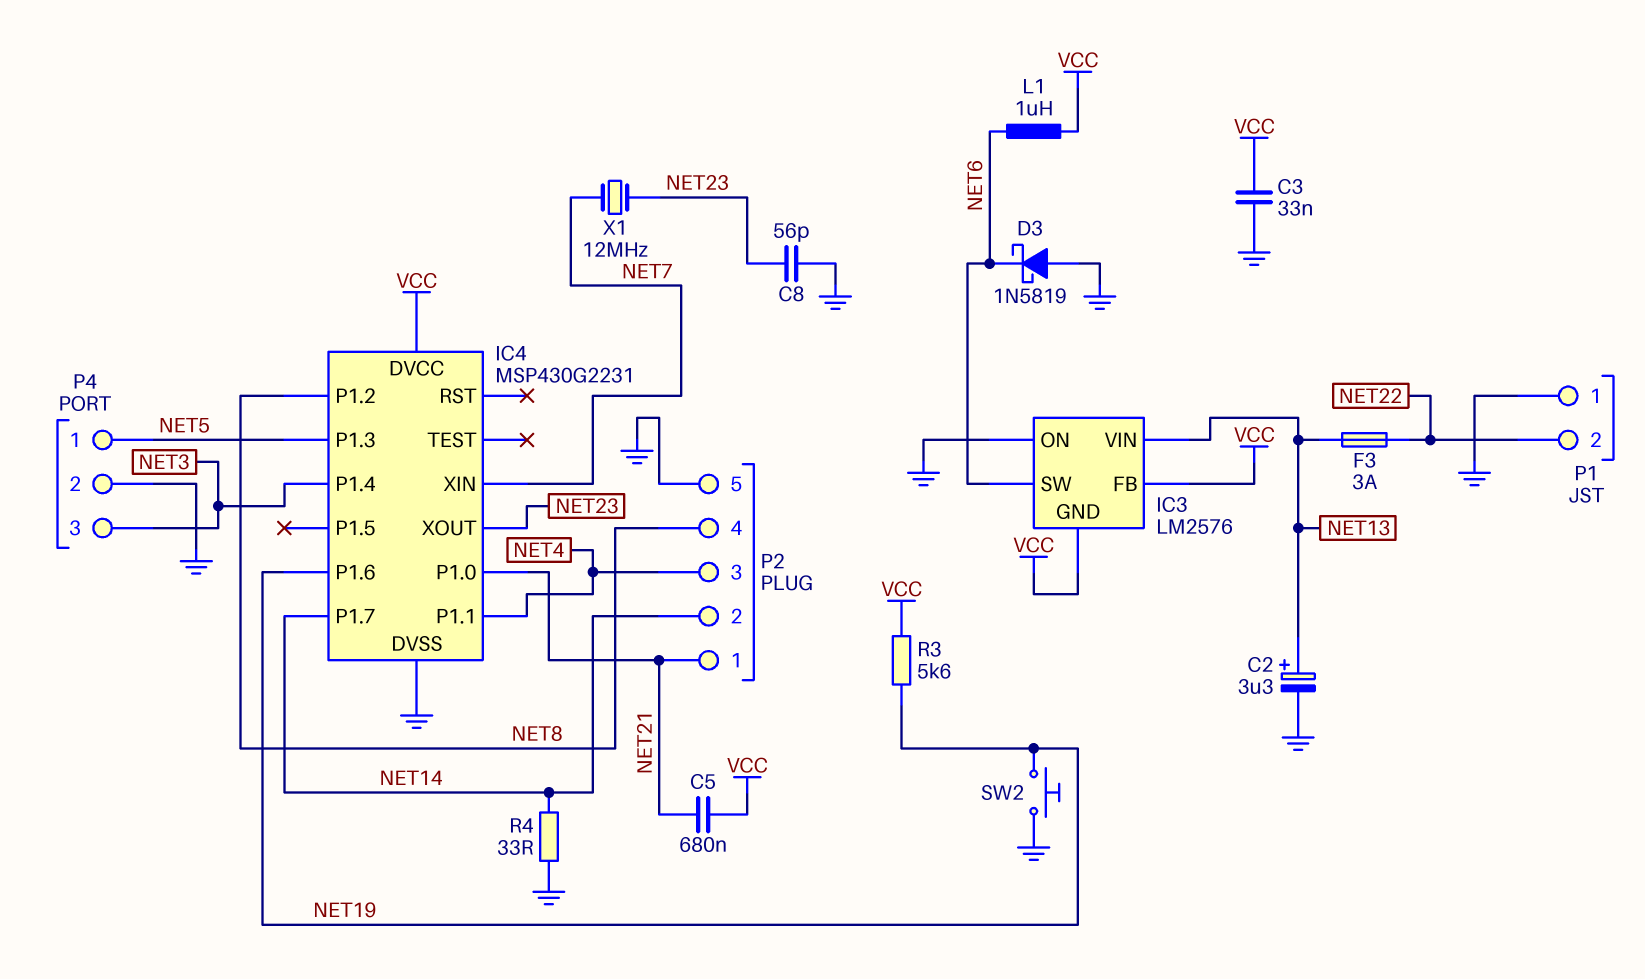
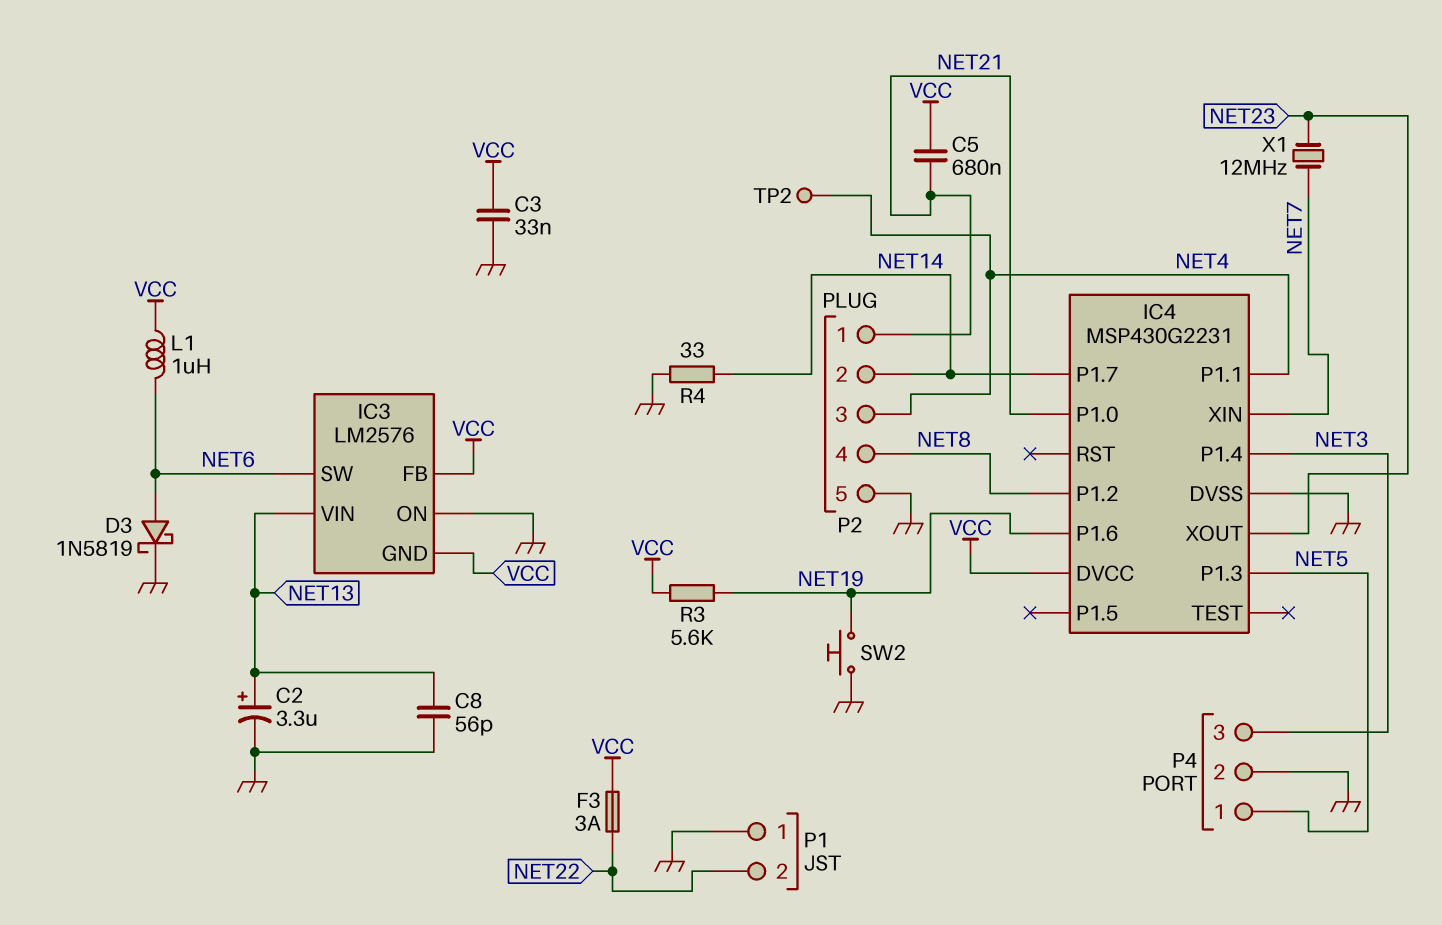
C8: 56pF (GND, NET23) -> 56pF (GND, NET13)
D3: schottky 1N5819 (A GND, K NET6) -> schottky 1N5819 (A NET6, K GND)
F3: 3A (NET13, NET22) -> 3A (NET22, VCC)
TP2: none -> test point (NET4)

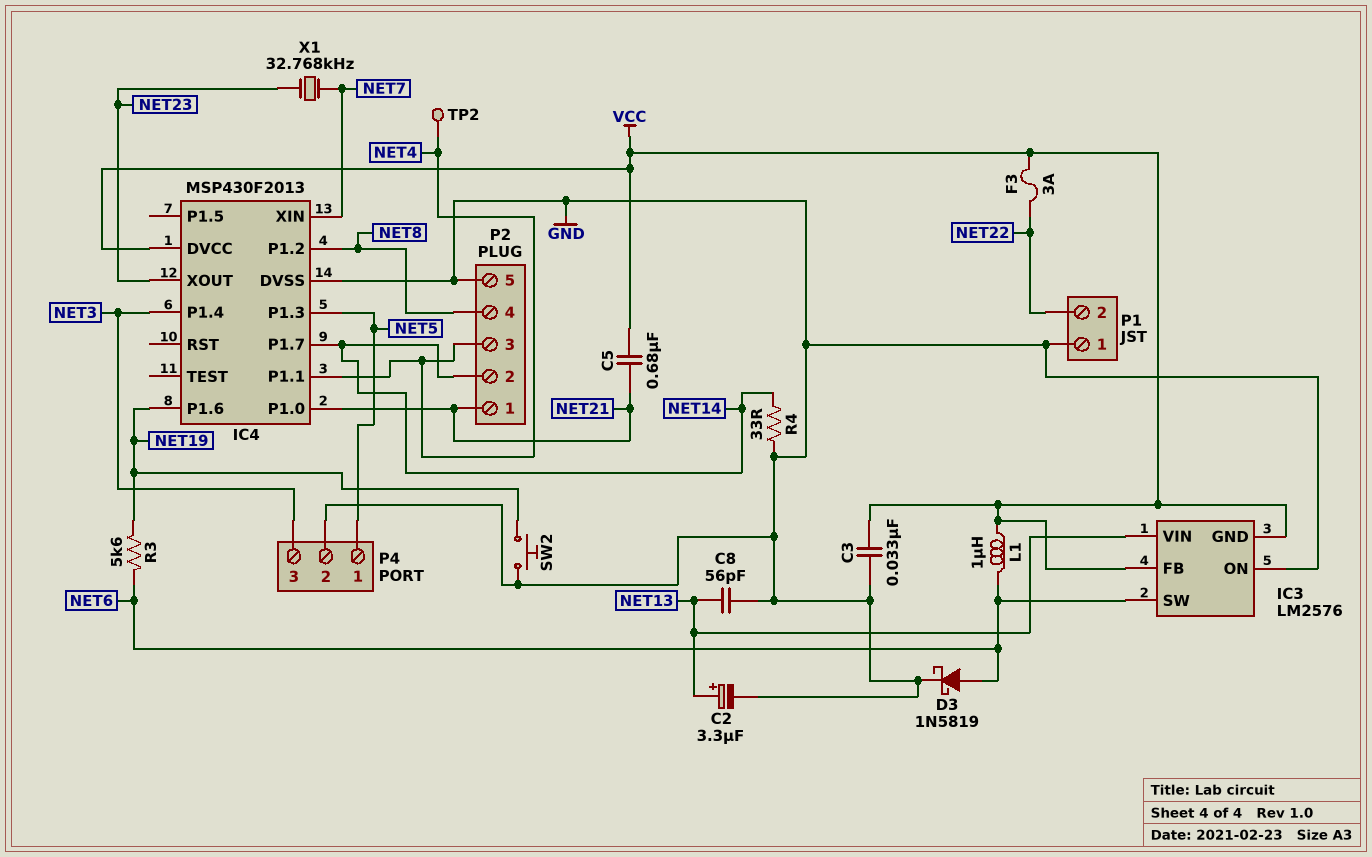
IC4: MSP430G2231 -> MSP430F2013
R3: 5.6k (NET19, VCC) -> 5.6k (NET6, NET19)
X1: 12MHz (NET7, NET23) -> 32.768kHz (NET7, NET23)

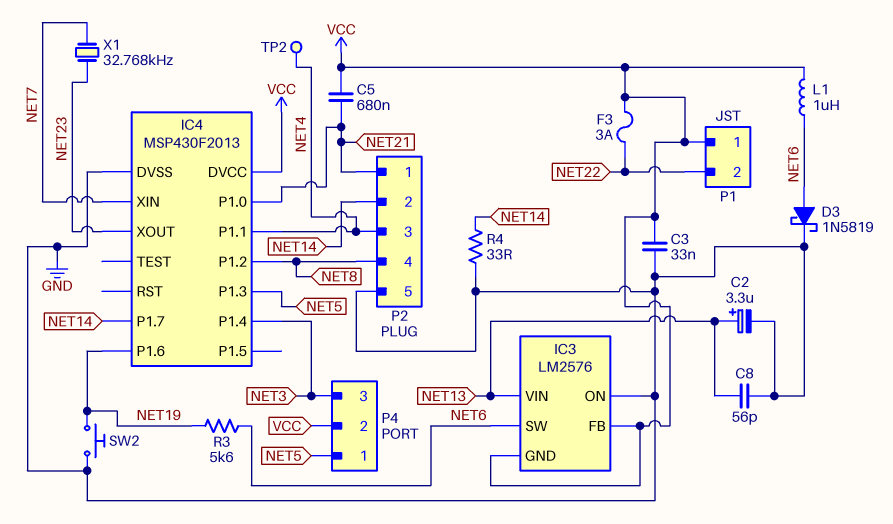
P1 pin 1: GND -> VCC
P4 pin 2: GND -> VCC

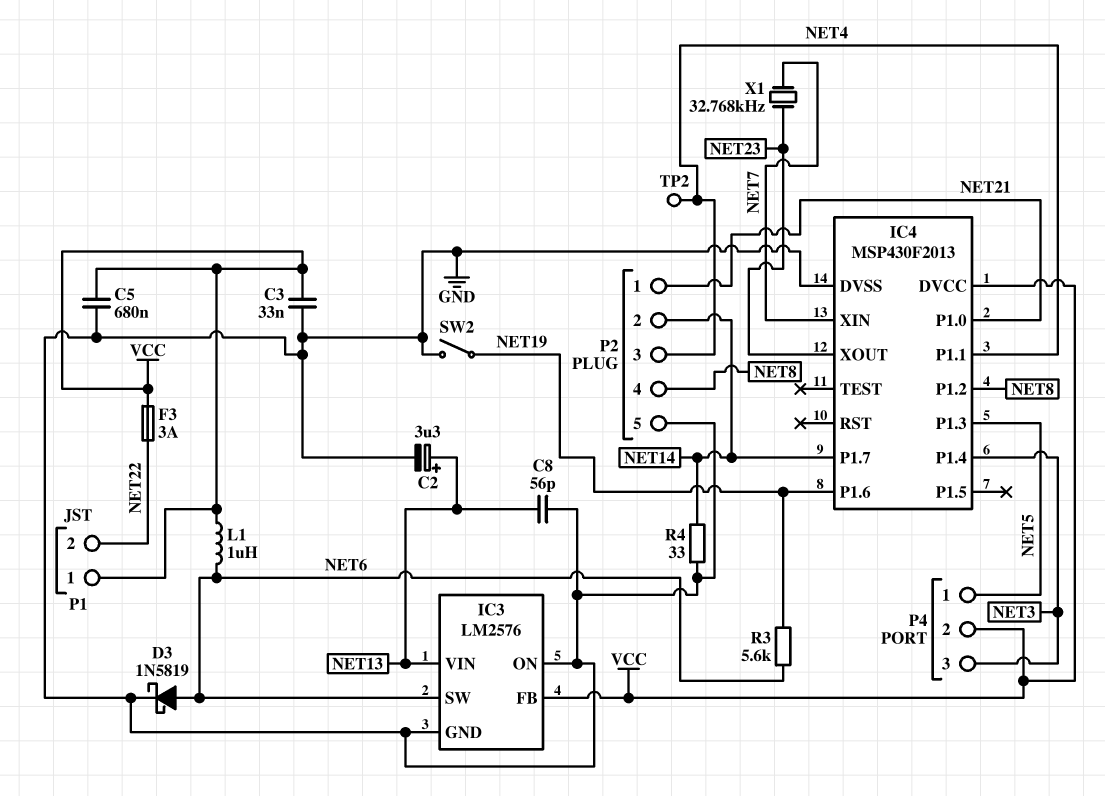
C5: 680nF (NET21, VCC) -> 680nF (GND, VCC)
IC3 pin GND: VCC -> GND
SW2: button (GND, NET19) -> switch (GND, NET19)

